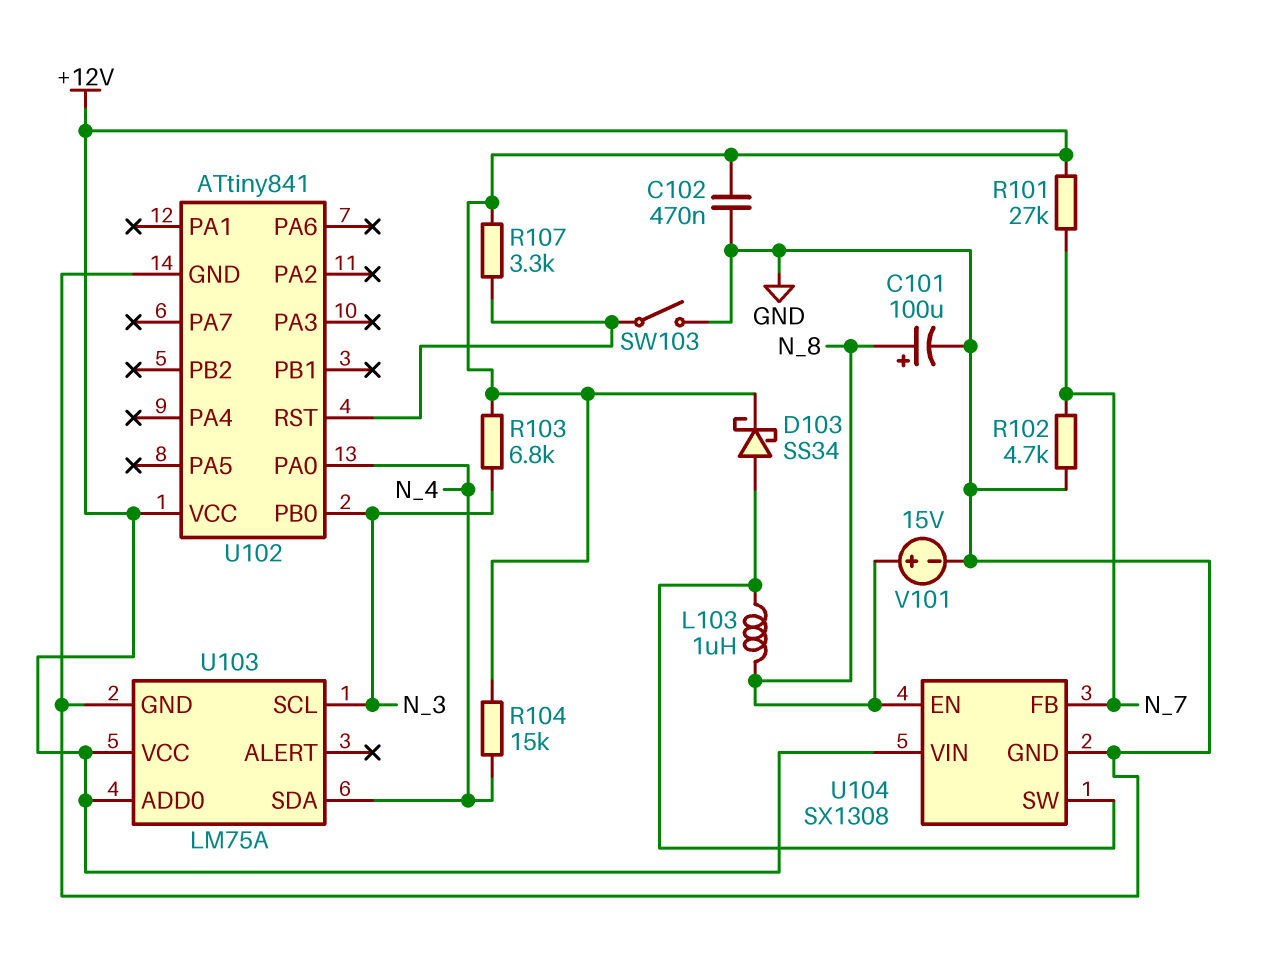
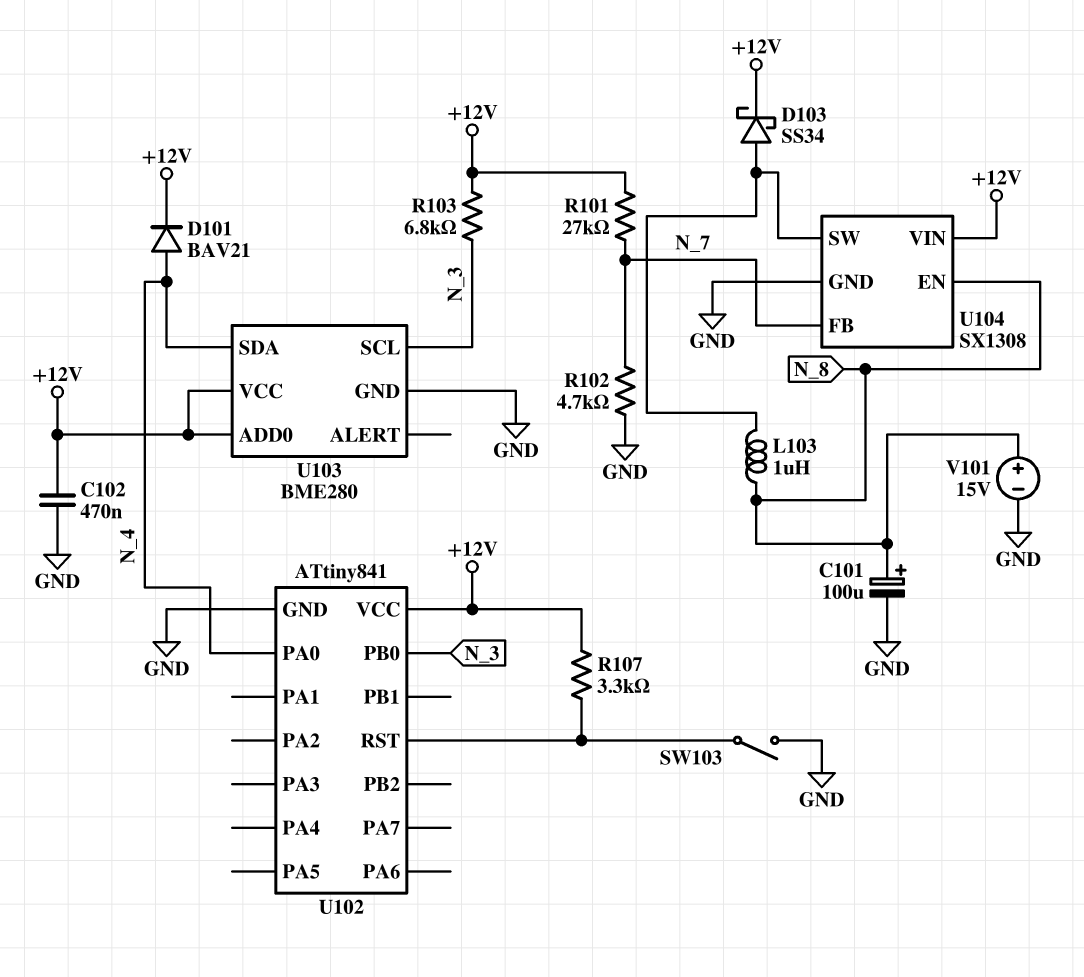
D101: none -> diode BAV21 (A N_4, K +12V)
R104: 15k (+12V, N_4) -> none
U103: LM75A -> BME280

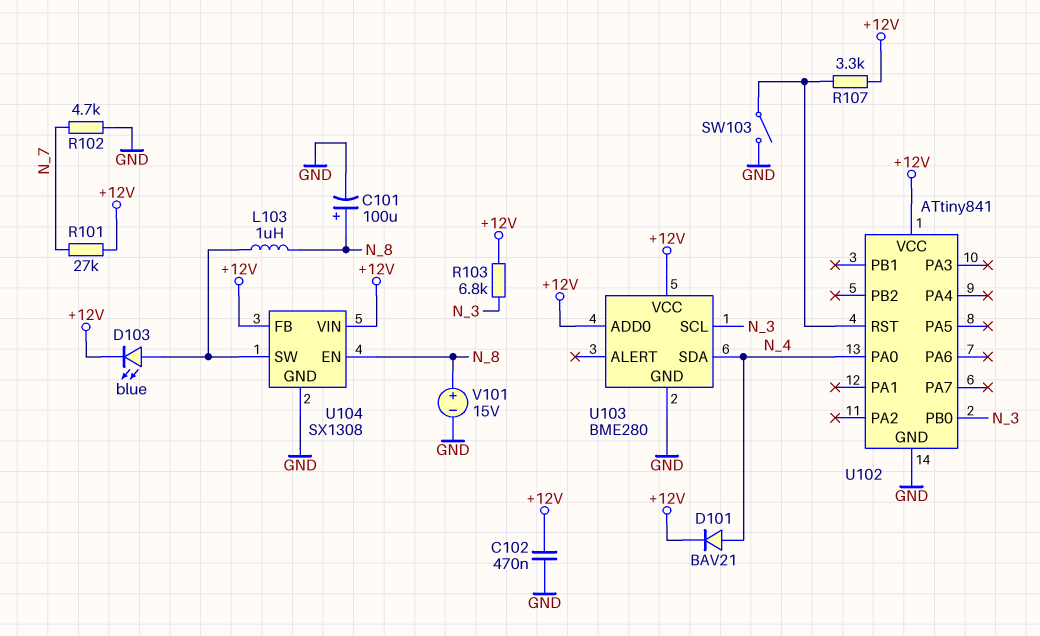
D103: schottky SS34 (A U104/SW, K +12V) -> LED blue (A U104/SW, K +12V)
U104 pin FB: N_7 -> +12V

